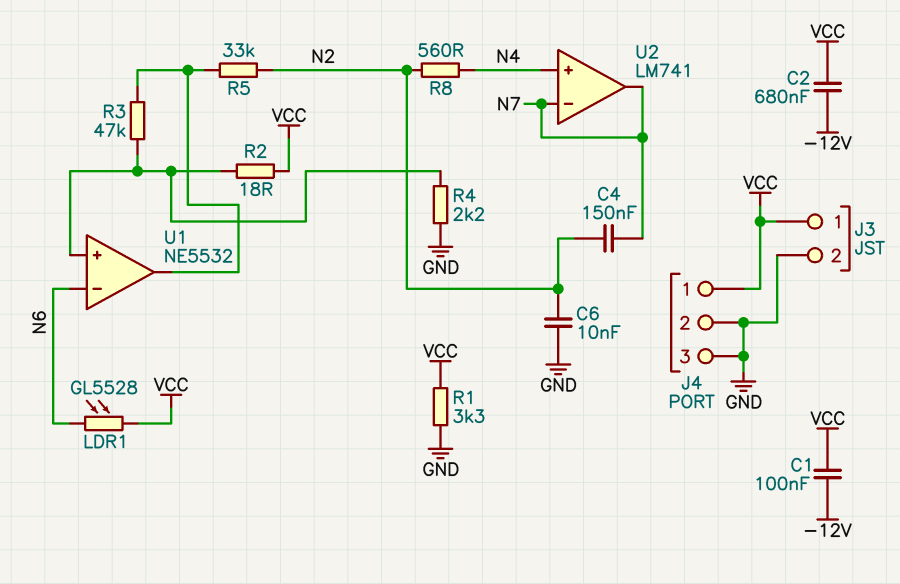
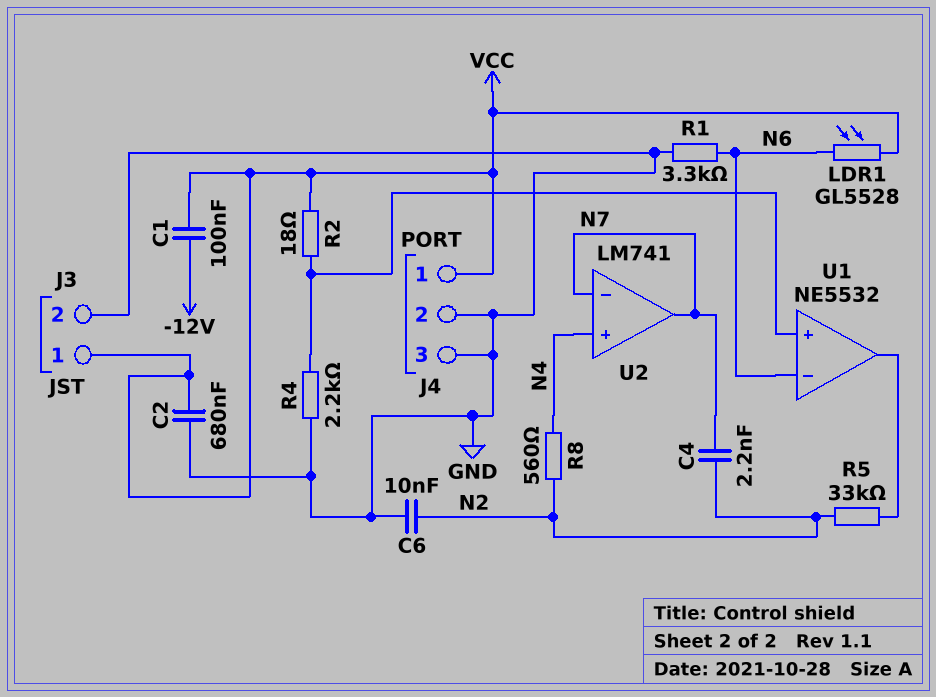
C2: 680nF (-12V, VCC) -> 680nF (GND, VCC)
C4: 150nF (N2, N7) -> 2.2nF (N2, N7)
R1: 3.3k (GND, VCC) -> 3.3k (GND, N6)
R3: 47k (U1/in+, U1/out) -> none

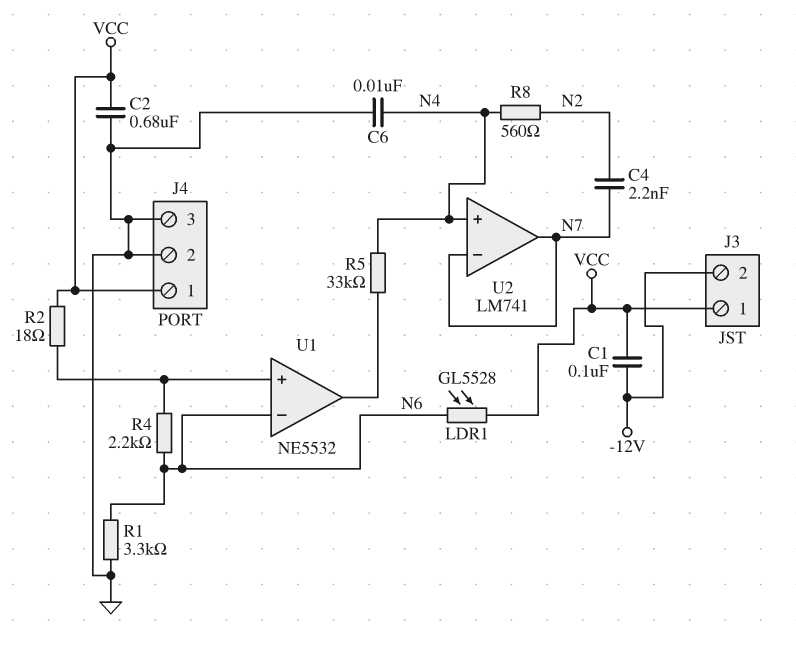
C6: 10nF (GND, N2) -> 10nF (GND, N4)
J3 pin 2: GND -> -12V
R4: 2.2k (GND, U1/in+) -> 2.2k (N6, U1/in+)
R5: 33k (N2, U1/out) -> 33k (N4, U1/out)

